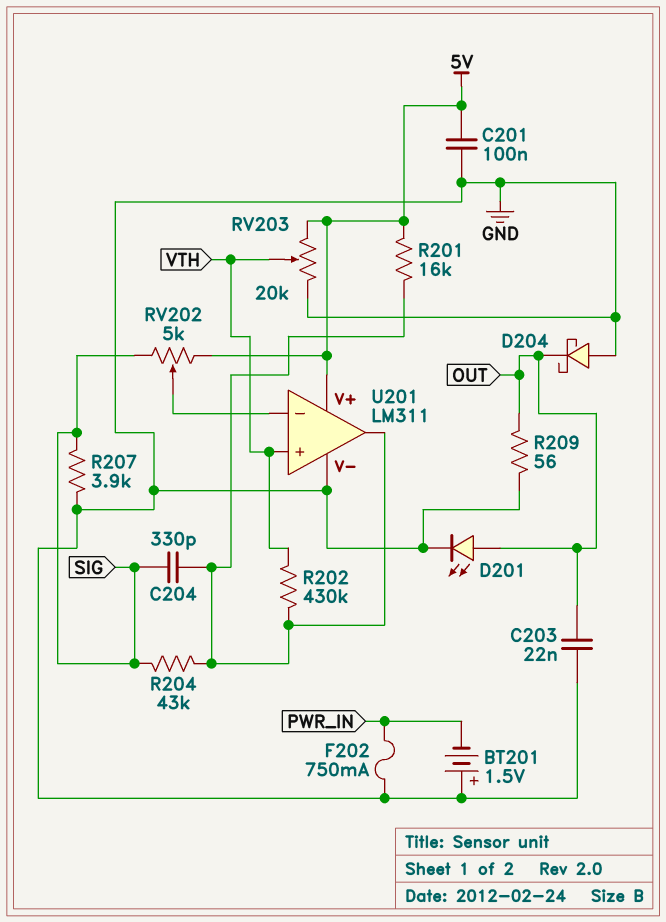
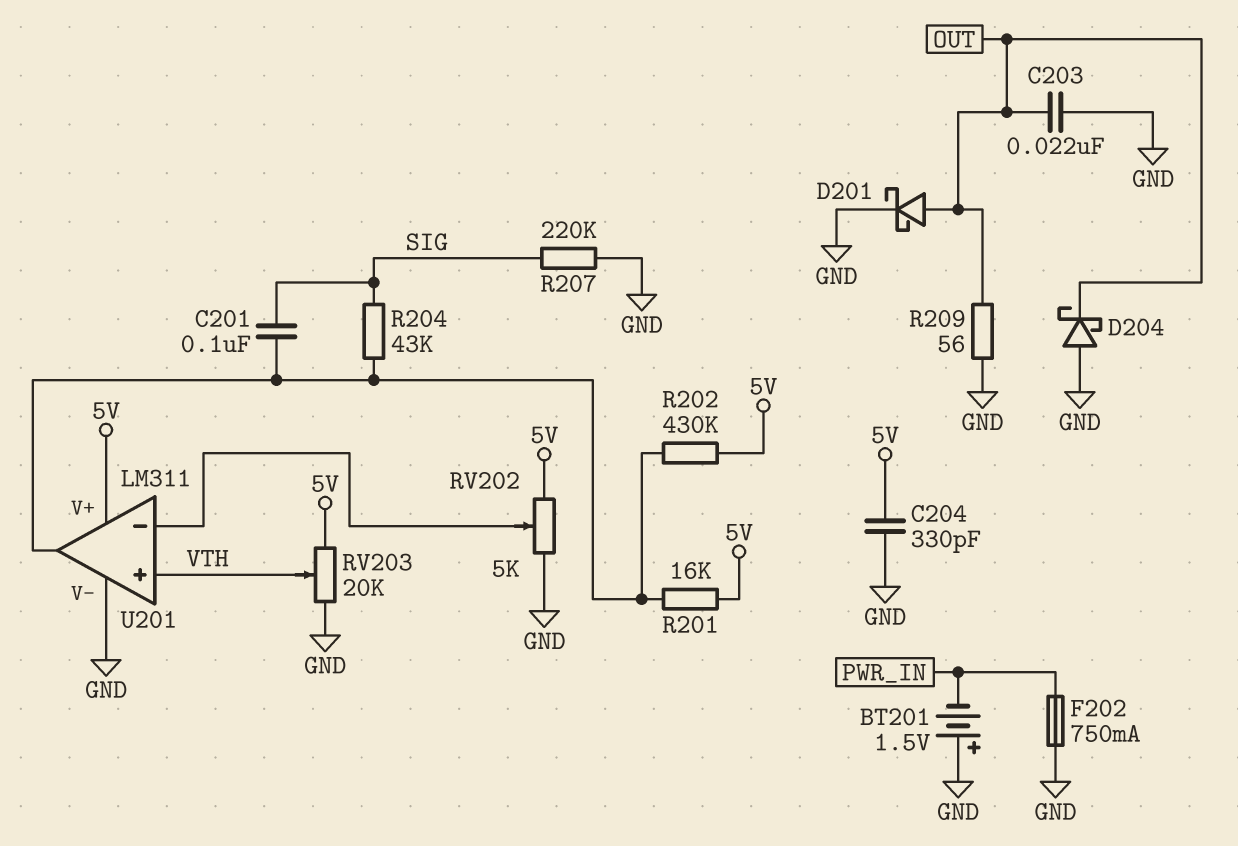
C201: 100nF (5V, GND) -> 100nF (SIG, U201/out)
C204: 330pF (SIG, U201/out) -> 330pF (5V, GND)
D201: LED (A OUT, K GND) -> schottky (A OUT, K GND)
R202: 430k (U201/out, VTH) -> 430k (5V, U201/out)
R207: 3.9k (GND, SIG) -> 220k (GND, SIG)
RV202: 5k (5V, SIG, wiper U201/in-) -> 5k (5V, GND, wiper U201/in-)

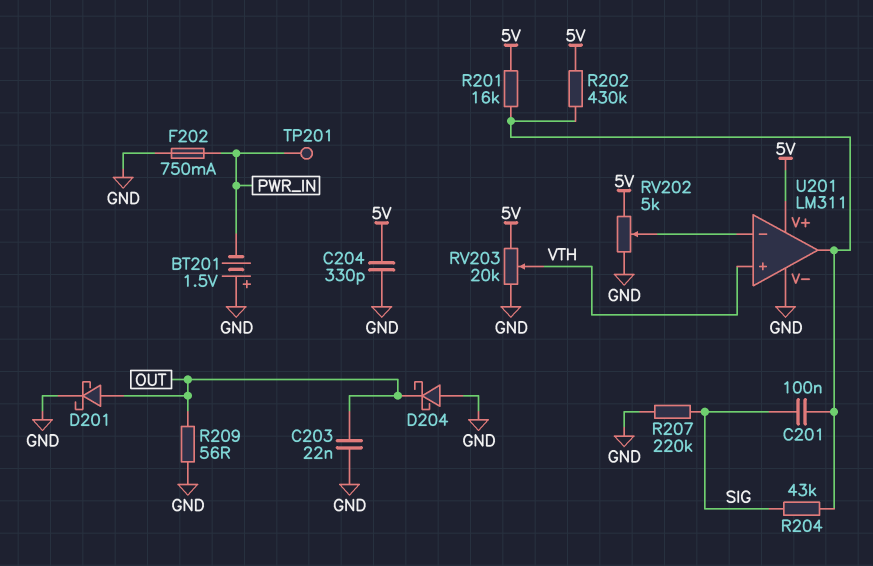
TP201: none -> test point (PWR_IN)

